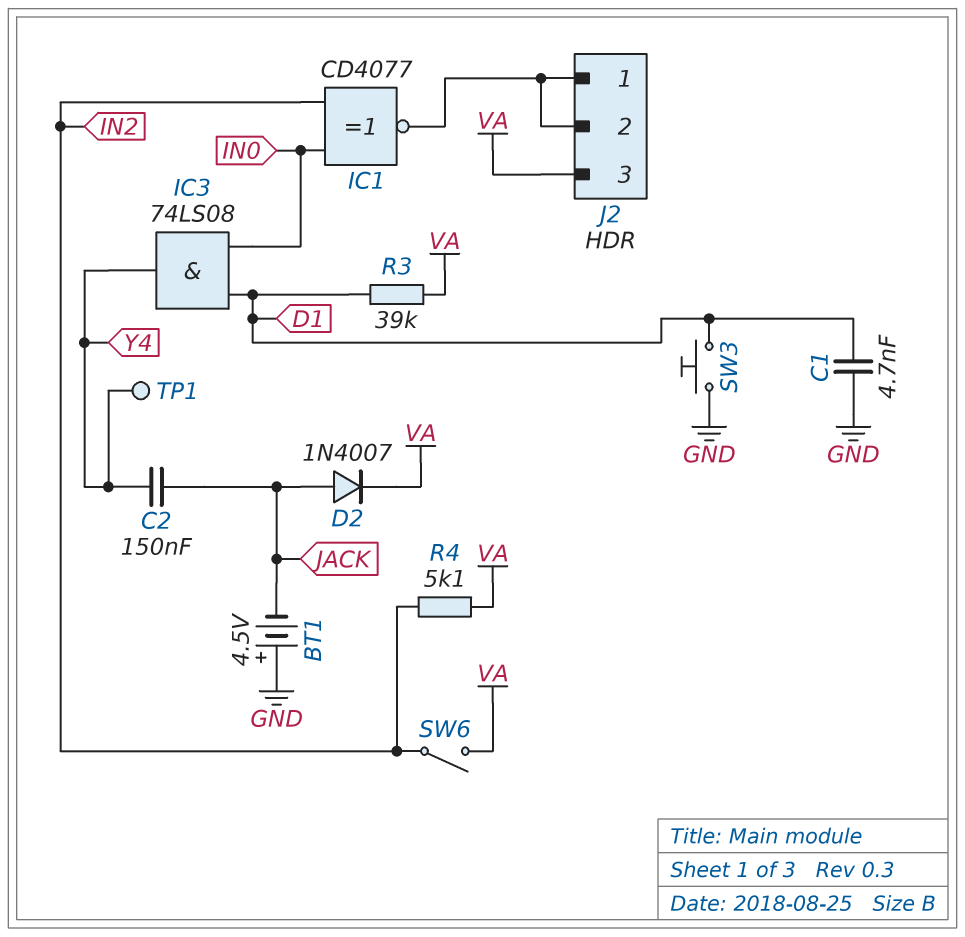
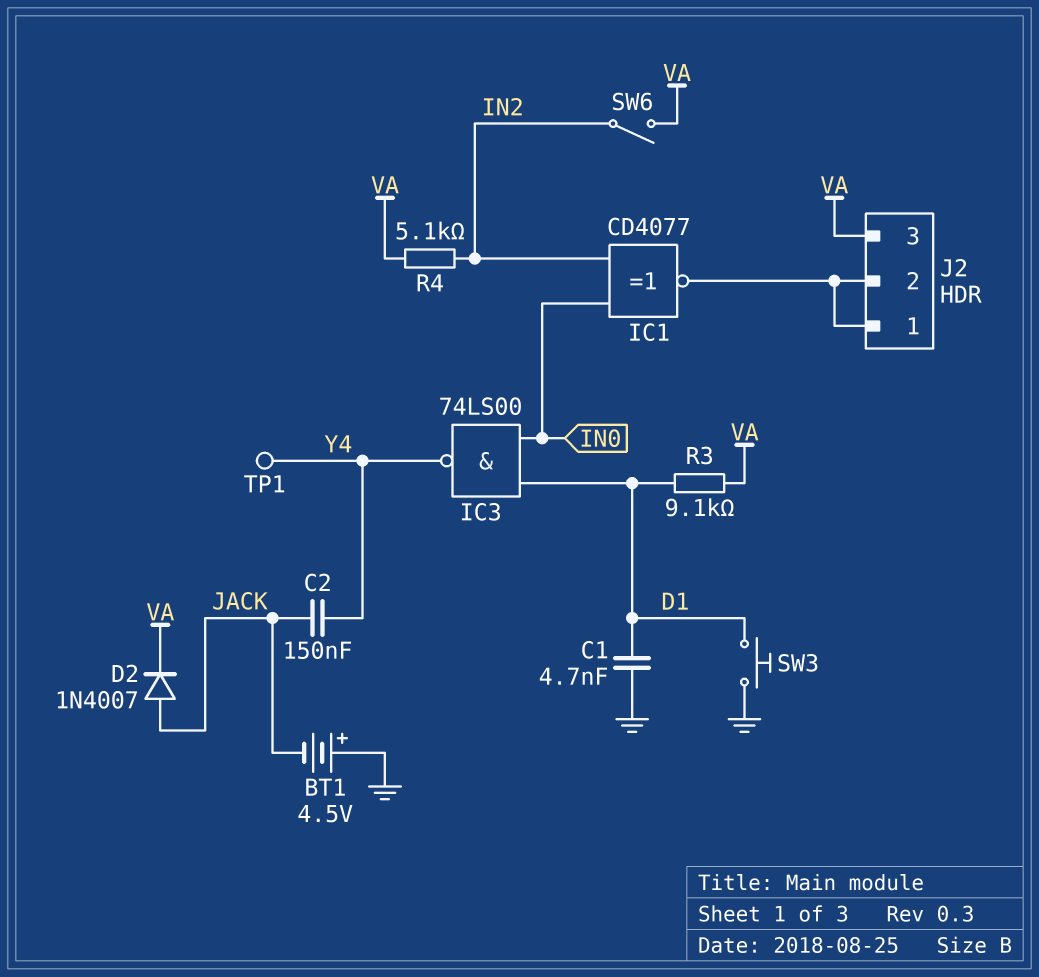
IC3: AND 74LS08 (in D1, in IN0, out Y4) -> NAND 74LS00 (in D1, in IN0, out Y4)
R3: 39k (D1, VA) -> 9.1k (D1, VA)

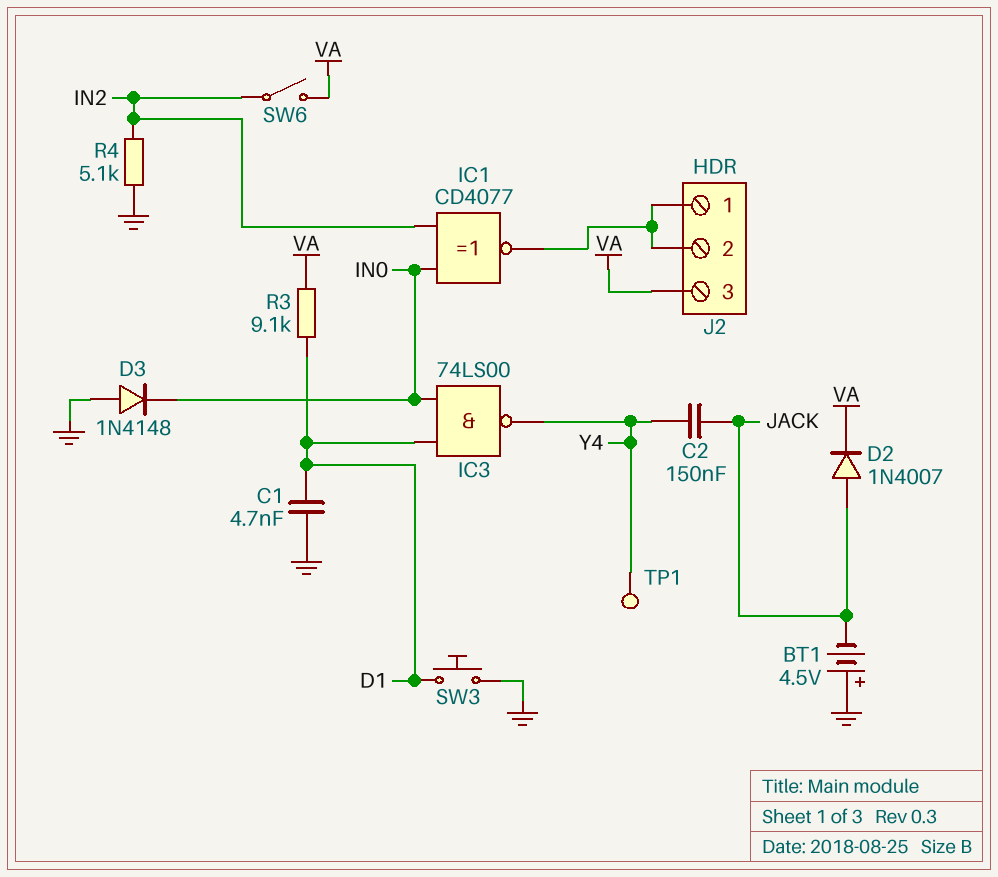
D3: none -> diode 1N4148 (A GND, K IN0)
R4: 5.1k (IN2, VA) -> 5.1k (GND, IN2)

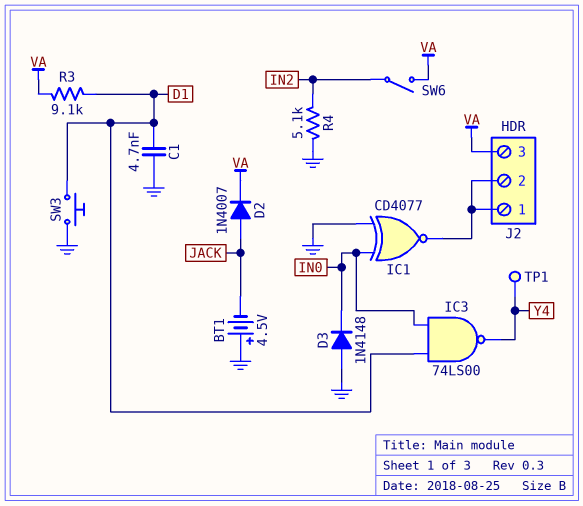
C2: 150nF (JACK, Y4) -> none
IC1: XNOR CD4077 (in IN0, in IN2, out J2/1) -> XNOR CD4077 (in GND, in IN0, out J2/1)

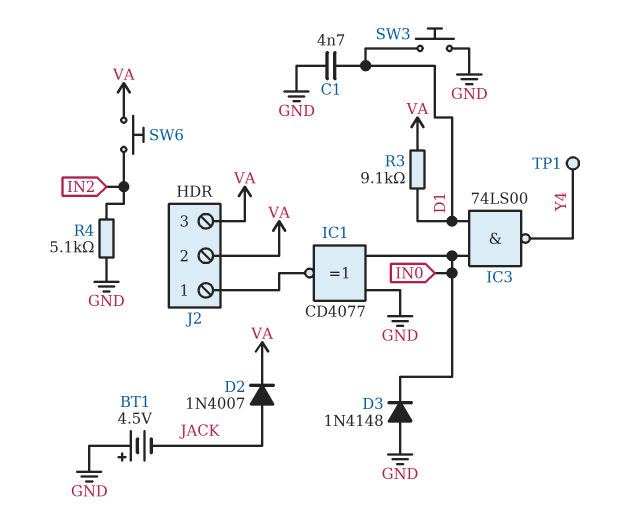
J2 pin 2: J2/1 -> VA
SW6: switch (IN2, VA) -> button (IN2, VA)

